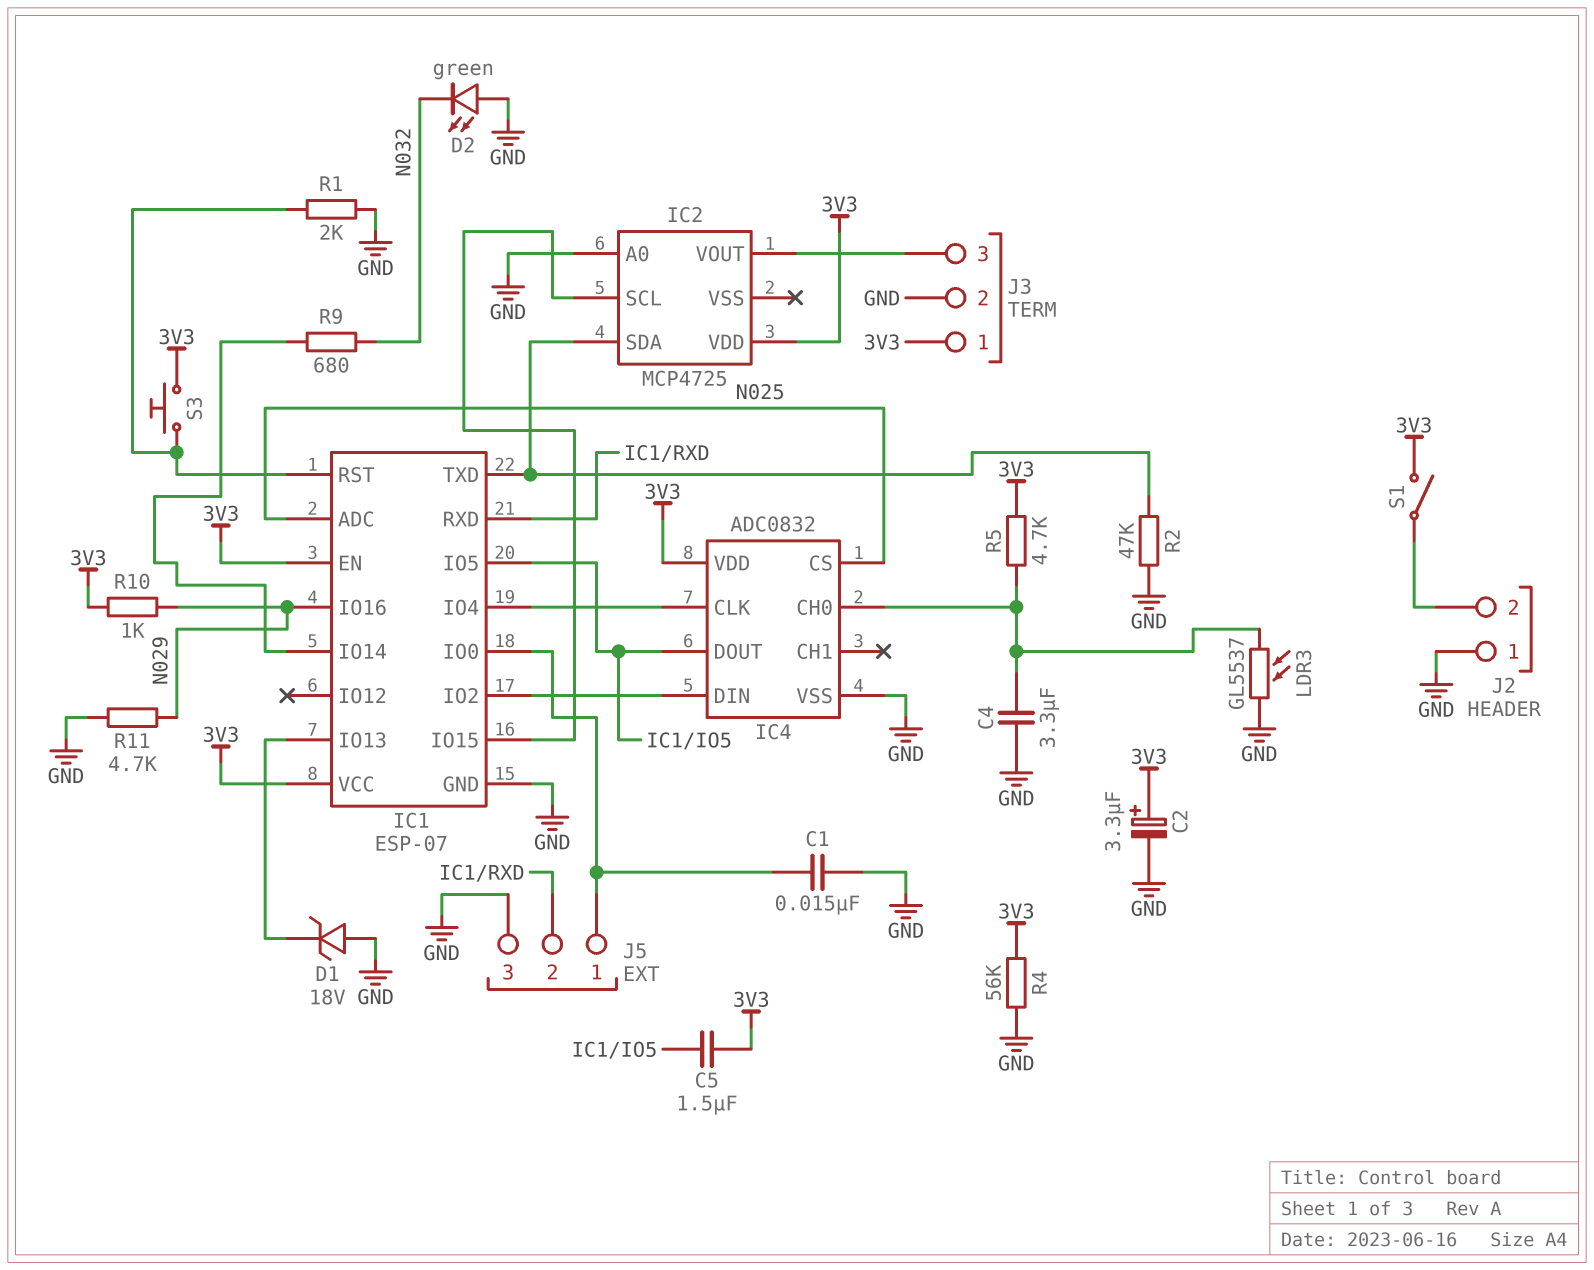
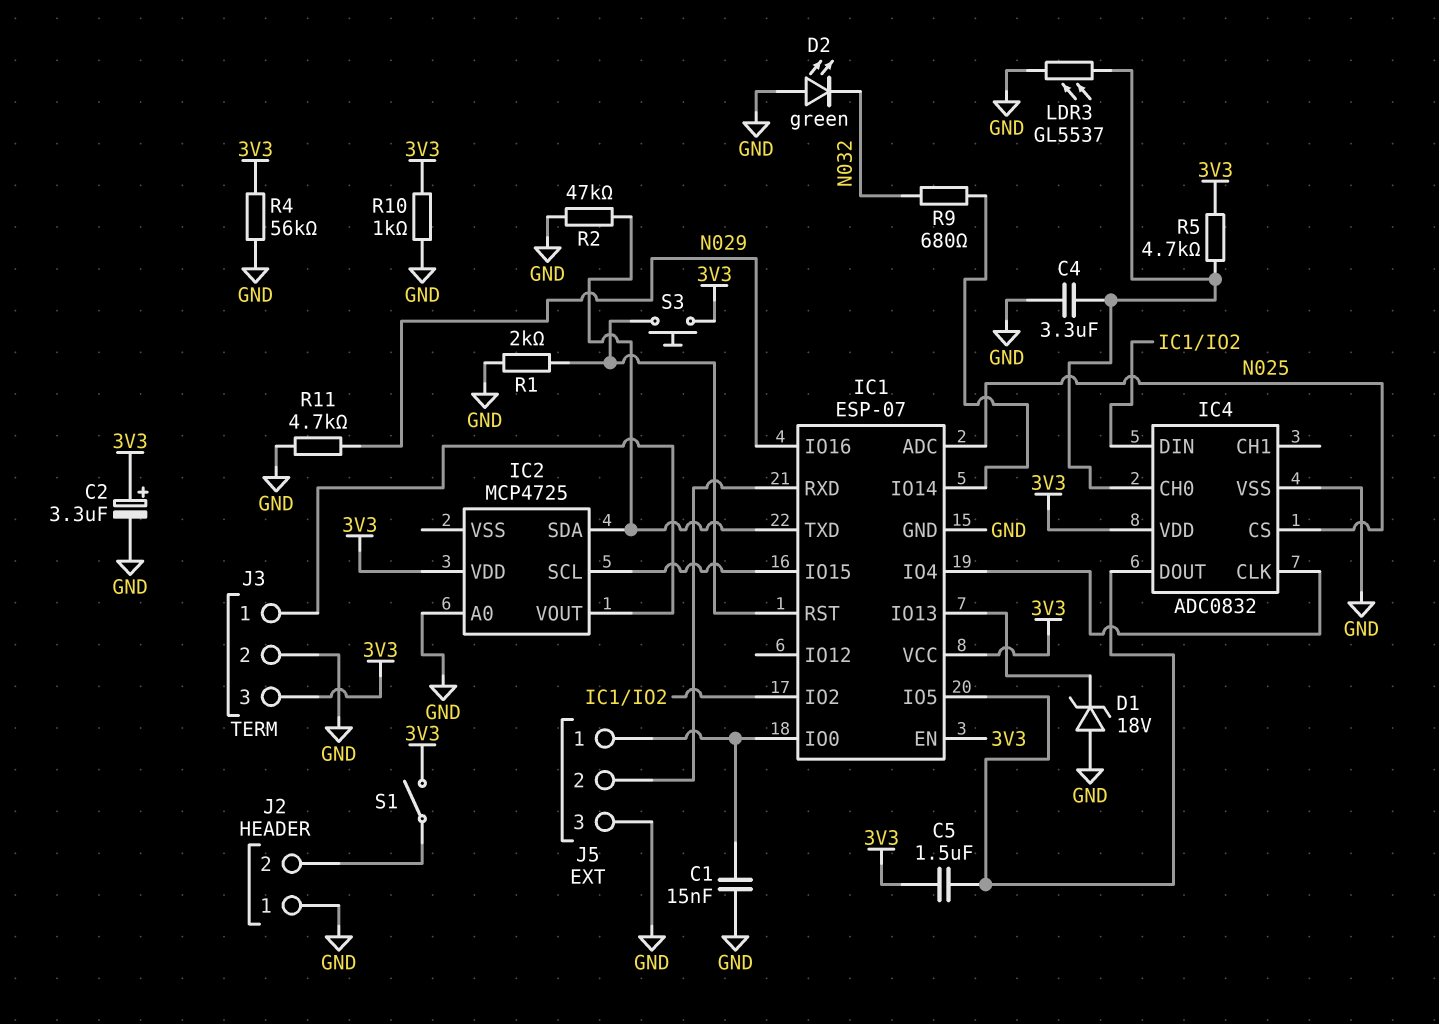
J3 pin 1: 3V3 -> IC2/VOUT
J3 pin 3: IC2/VOUT -> 3V3
R10: 1k (3V3, N029) -> 1k (3V3, GND)

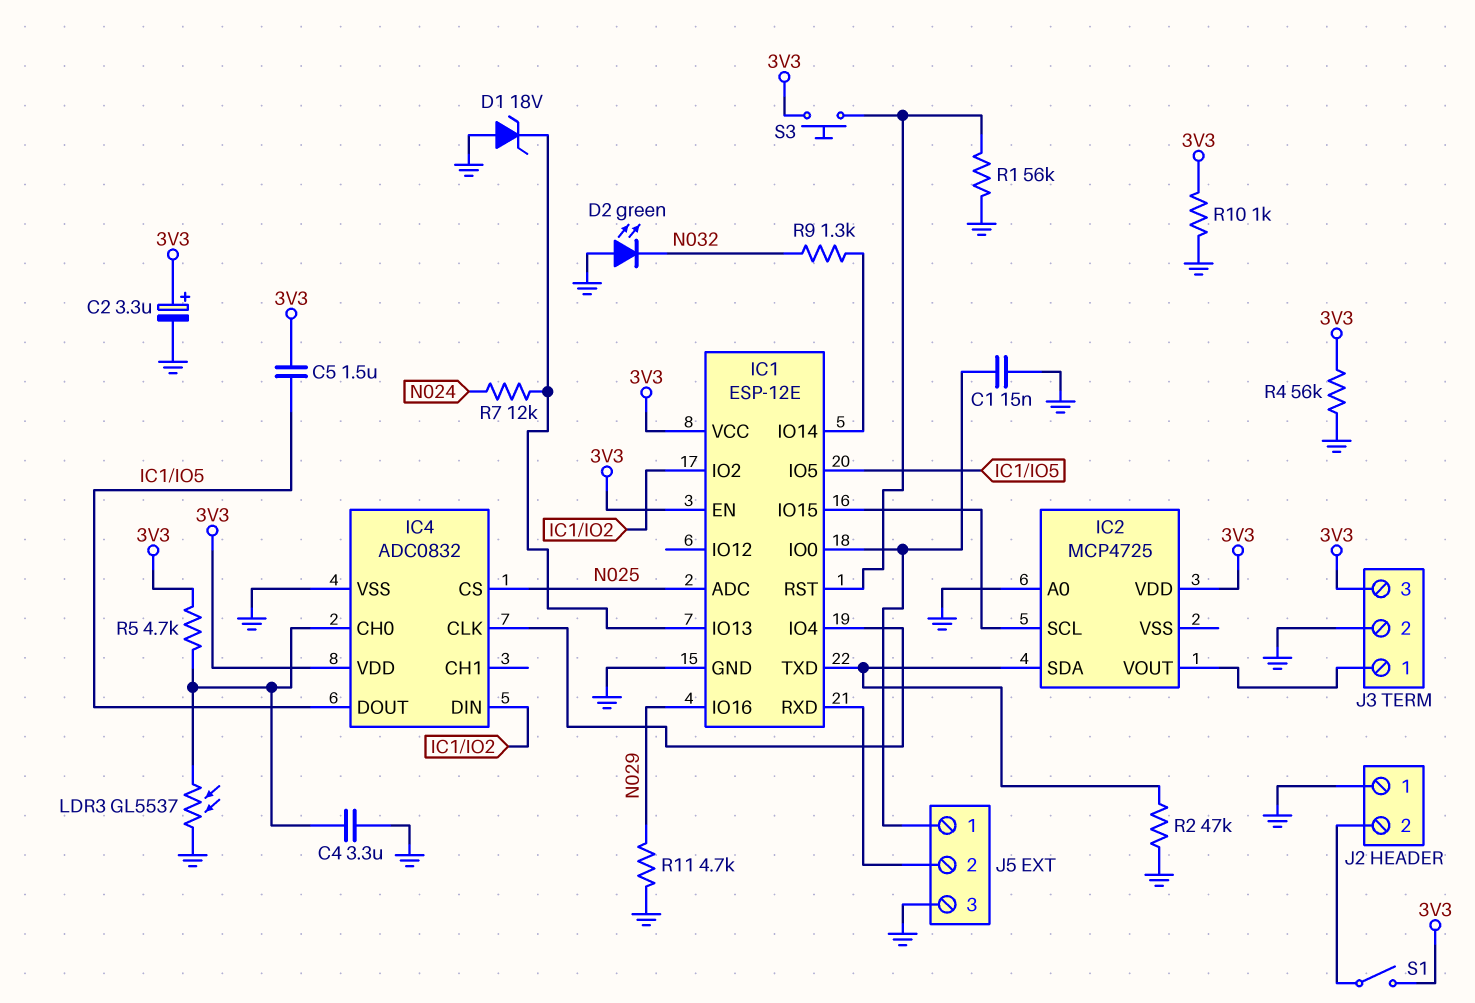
IC1: ESP-07 -> ESP-12E
R1: 2k (GND, IC1/RST) -> 56k (GND, IC1/RST)
R7: none -> 12k (IC1/IO13, N024)
R9: 680 (IC1/IO14, N032) -> 1.3k (IC1/IO14, N032)

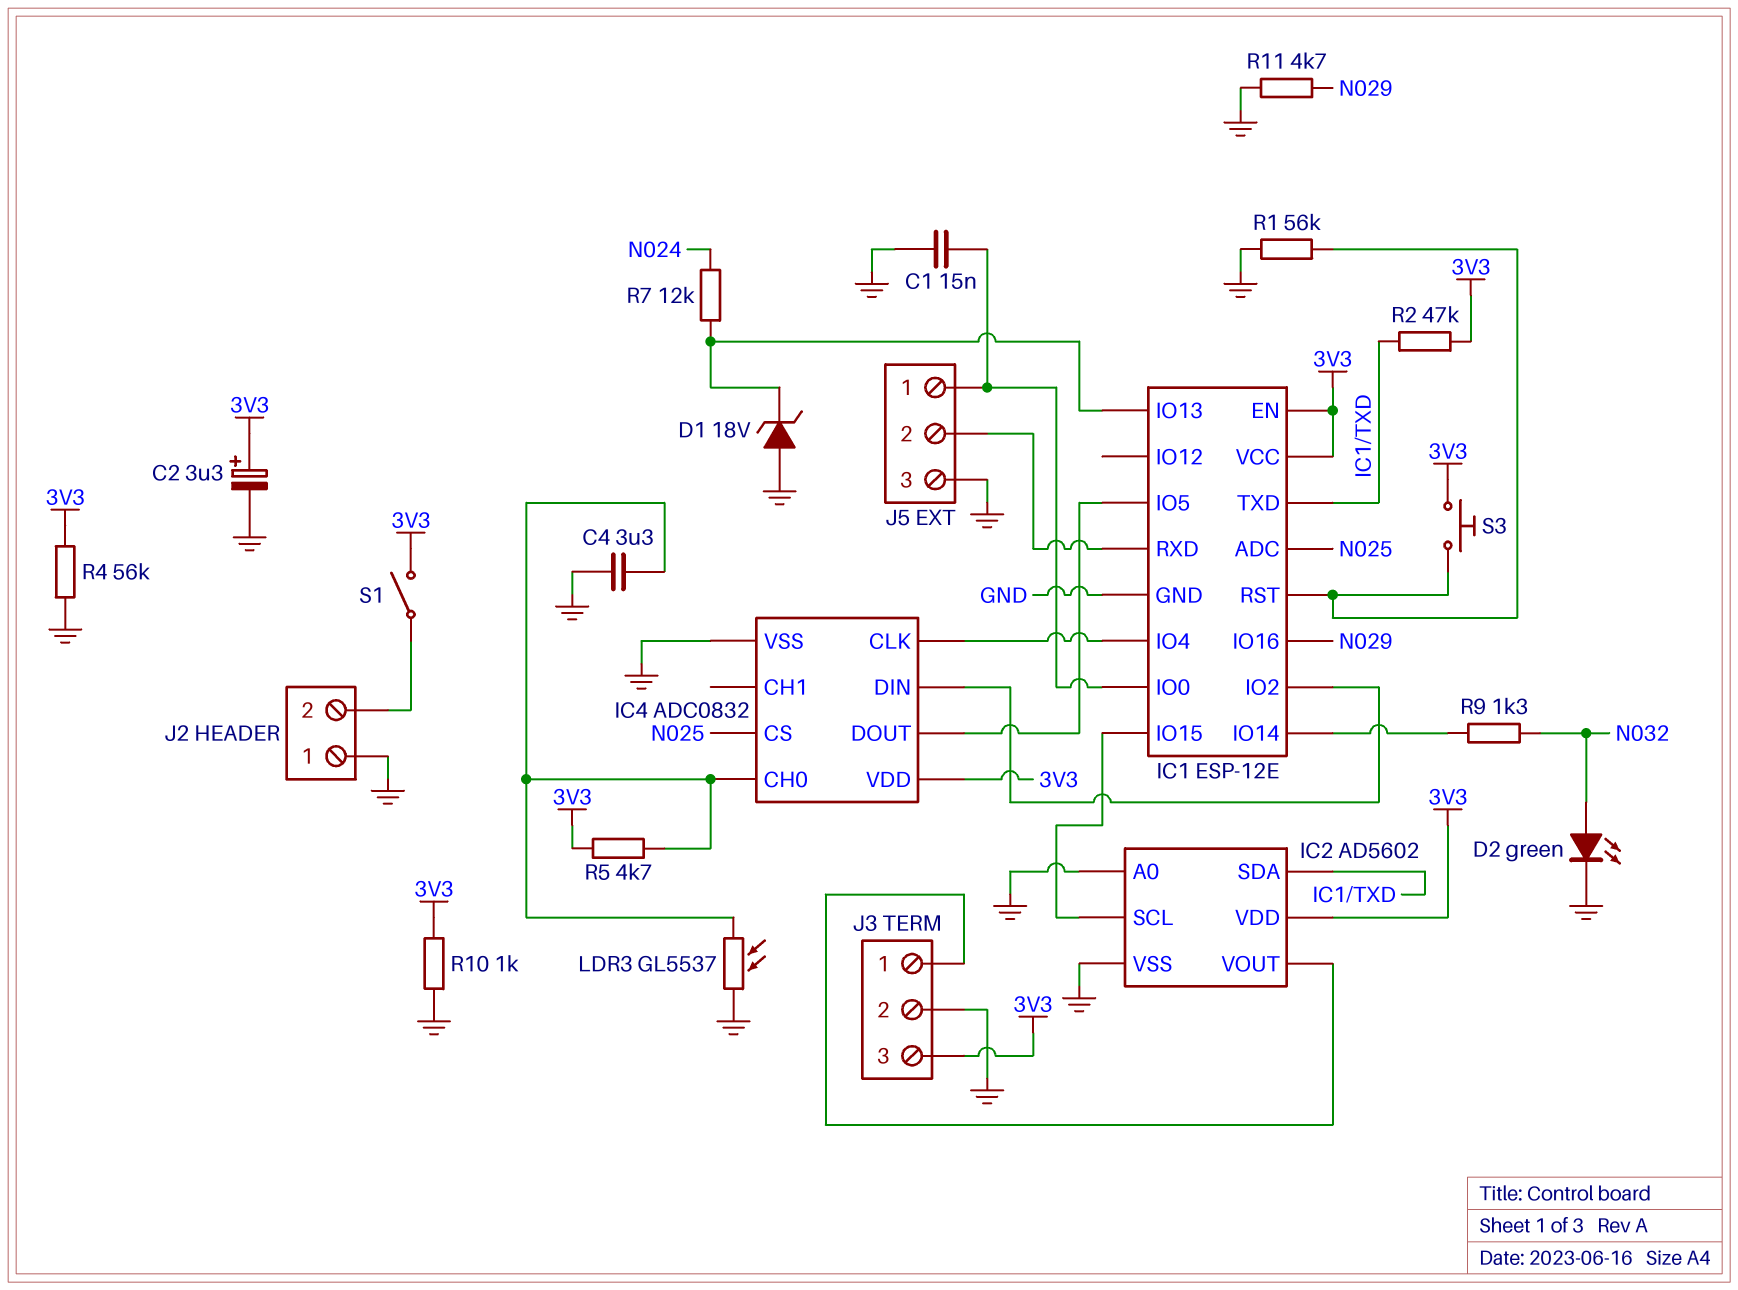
C5: 1.5uF (3V3, IC1/IO5) -> none
D2: LED green (A GND, K N032) -> LED green (A N032, K GND)
IC2: MCP4725 -> AD5602
IC2 pin VSS: none -> GND
R2: 47k (GND, IC1/TXD) -> 47k (3V3, IC1/TXD)

